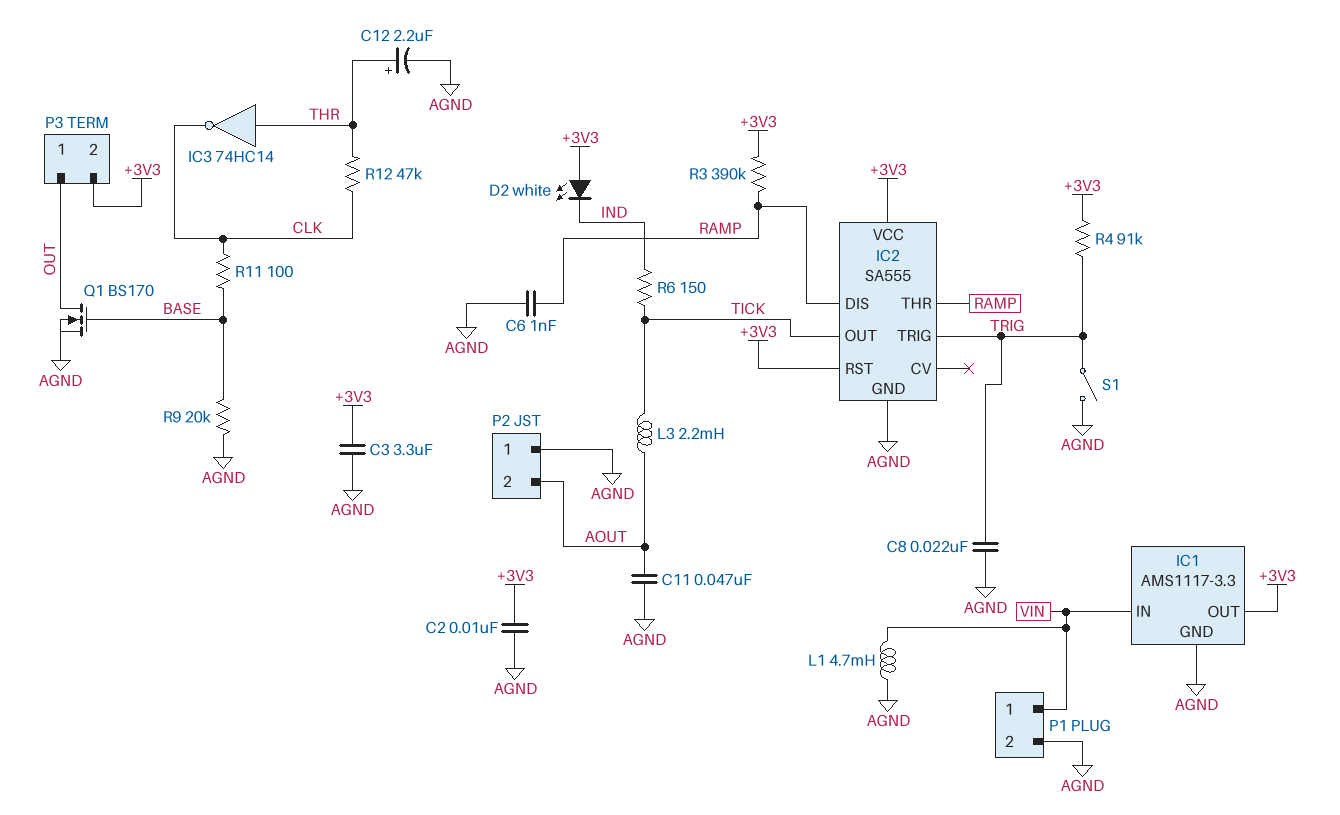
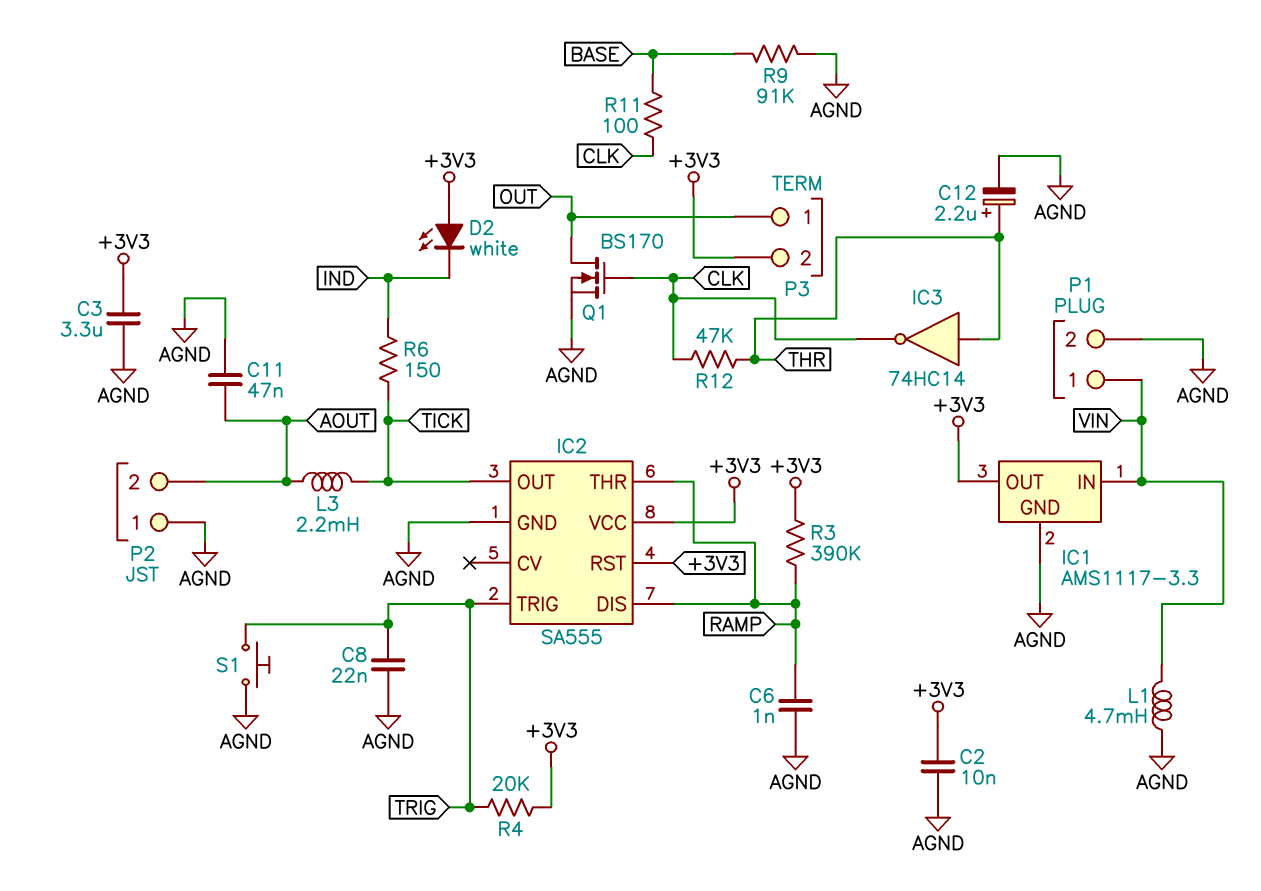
Q1: NMOS BS170 (G BASE, D OUT, S AGND) -> NMOS BS170 (G CLK, D OUT, S AGND)
R4: 91k (+3V3, TRIG) -> 20k (+3V3, TRIG)
R9: 20k (AGND, BASE) -> 91k (AGND, BASE)
S1: switch (AGND, TRIG) -> button (AGND, TRIG)

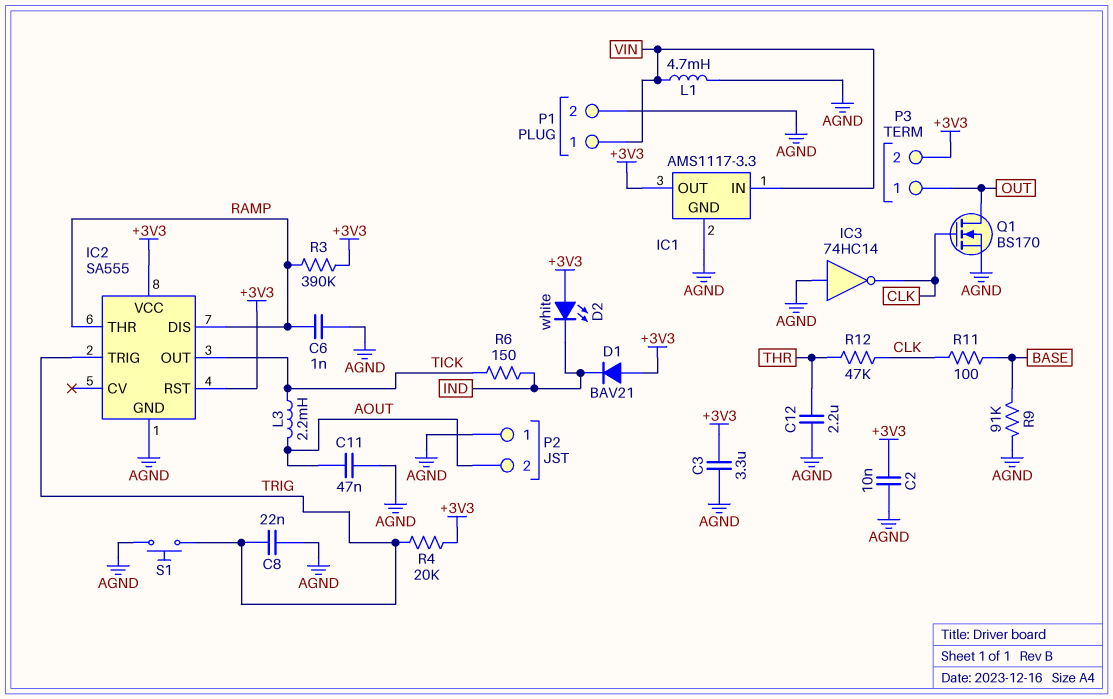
C12: 2.2uF (plus THR, minus AGND) -> 2.2uF (AGND, THR)
D1: none -> diode BAV21 (A +3V3, K IND)
IC3: NOT 74HC14 (in THR, out CLK) -> NOT 74HC14 (in AGND, out CLK)

